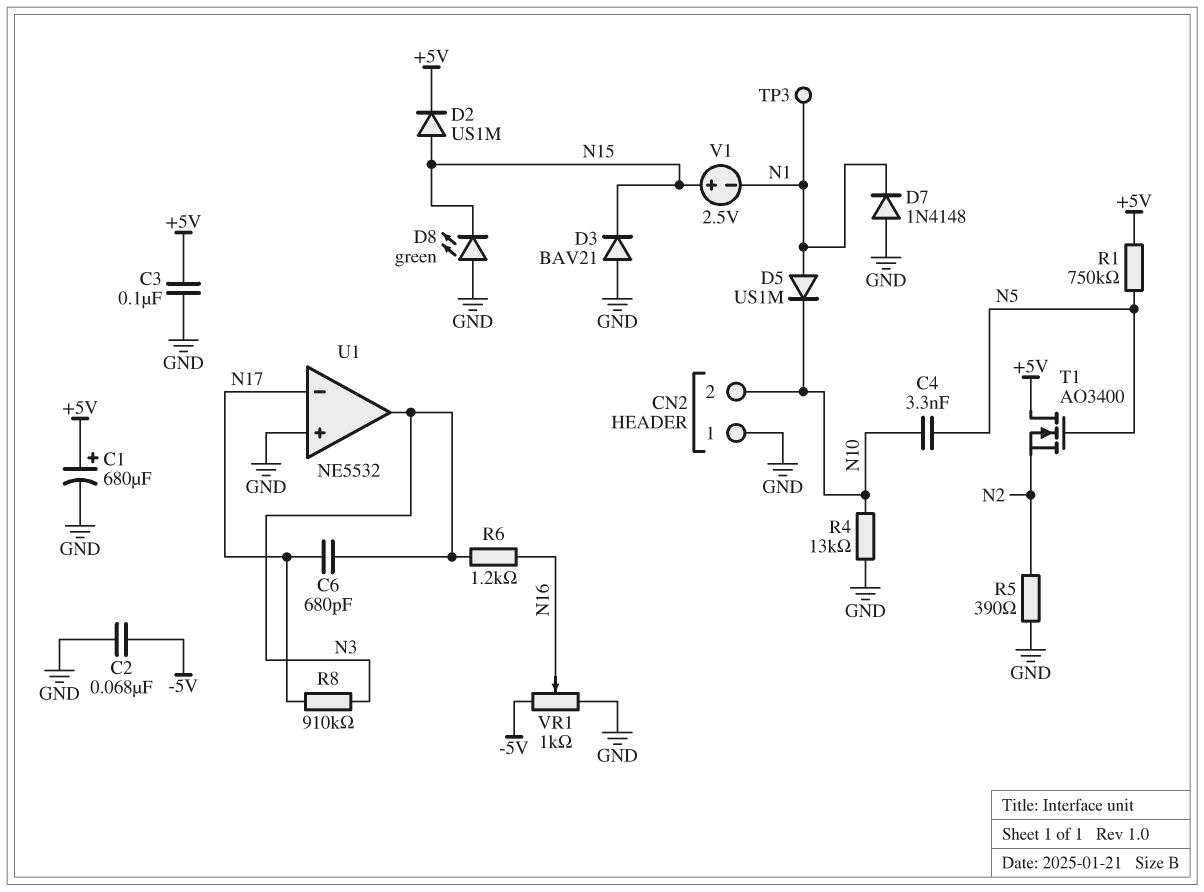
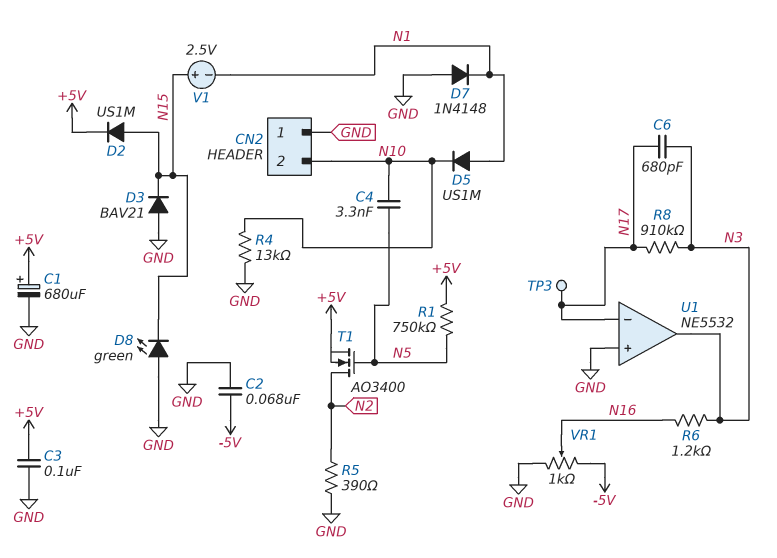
T1: NMOS AO3400 (G N5, D +5V, S N2) -> NMOS AO3400 (G N5, D N2, S +5V)
TP3: test point (N1) -> test point (N17)

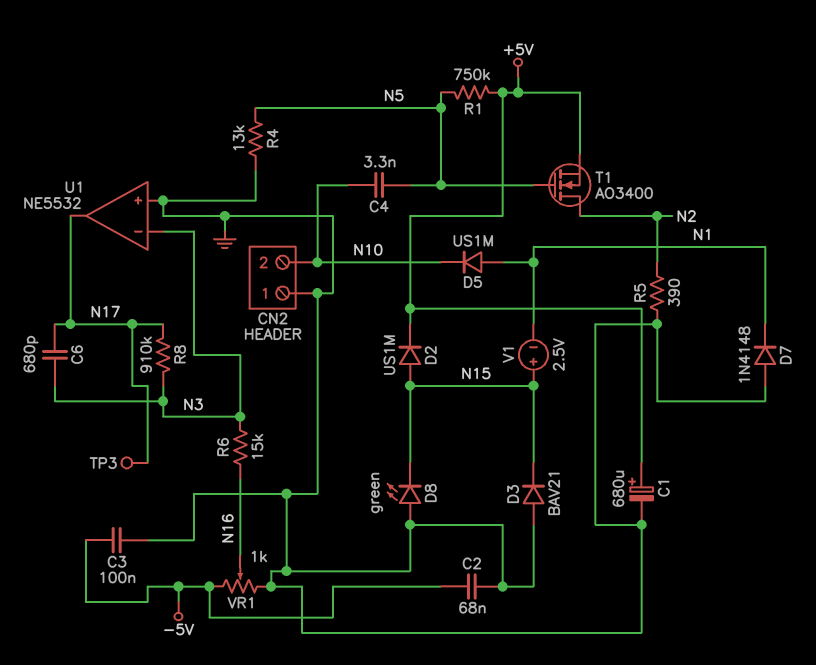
C3: 100nF (+5V, GND) -> 100nF (-5V, GND)
R4: 13k (GND, N10) -> 13k (GND, N5)
R6: 1.2k (N3, N16) -> 15k (N3, N16)
U1 pin in-: N17 -> N3
U1 pin out: N3 -> N17

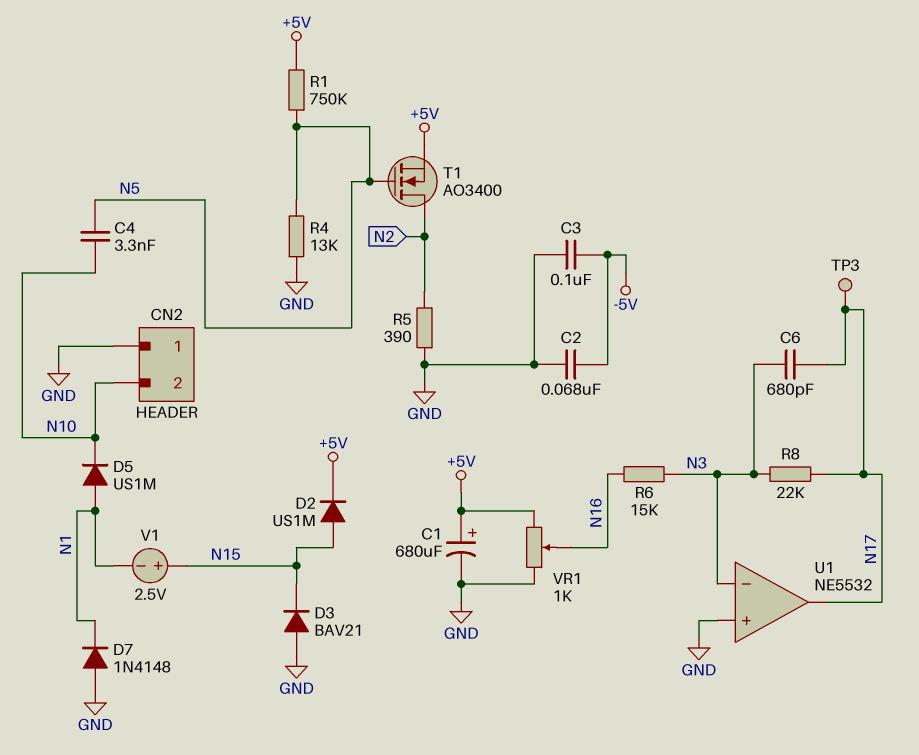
D8: LED green (A GND, K N15) -> none
R8: 910k (N3, N17) -> 22k (N3, N17)
VR1: 1k (-5V, GND, wiper N16) -> 1k (+5V, GND, wiper N16)

